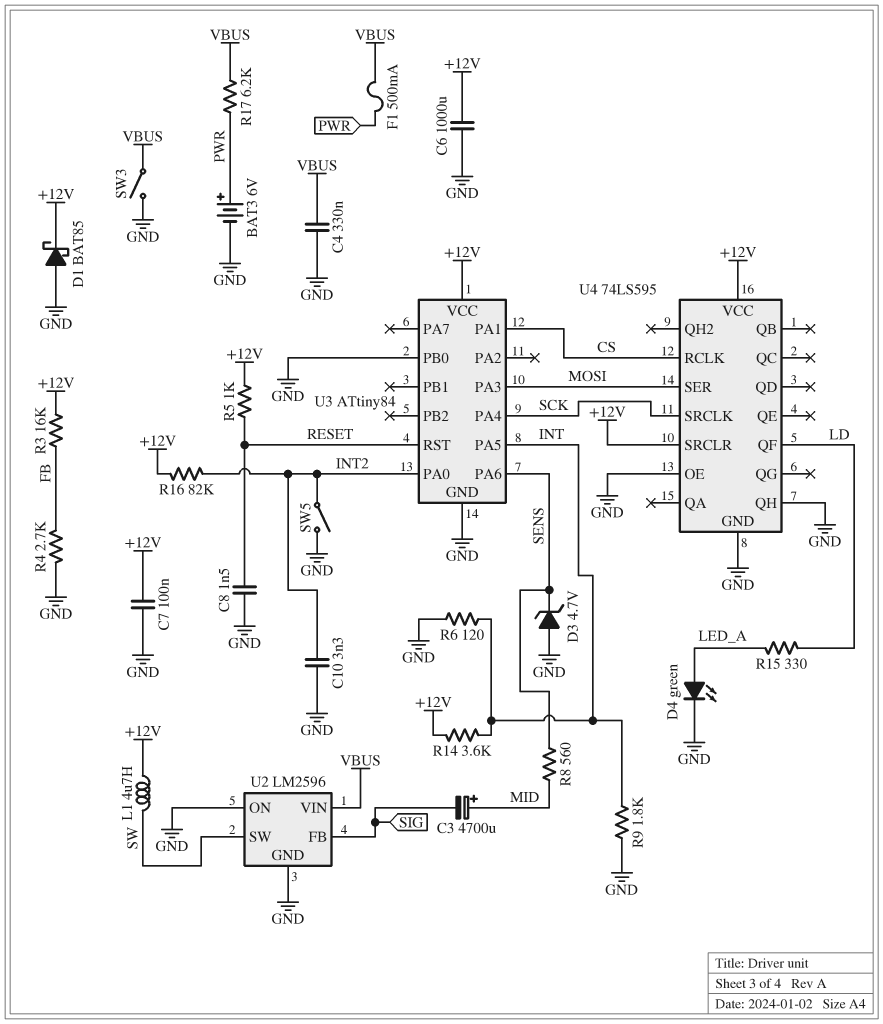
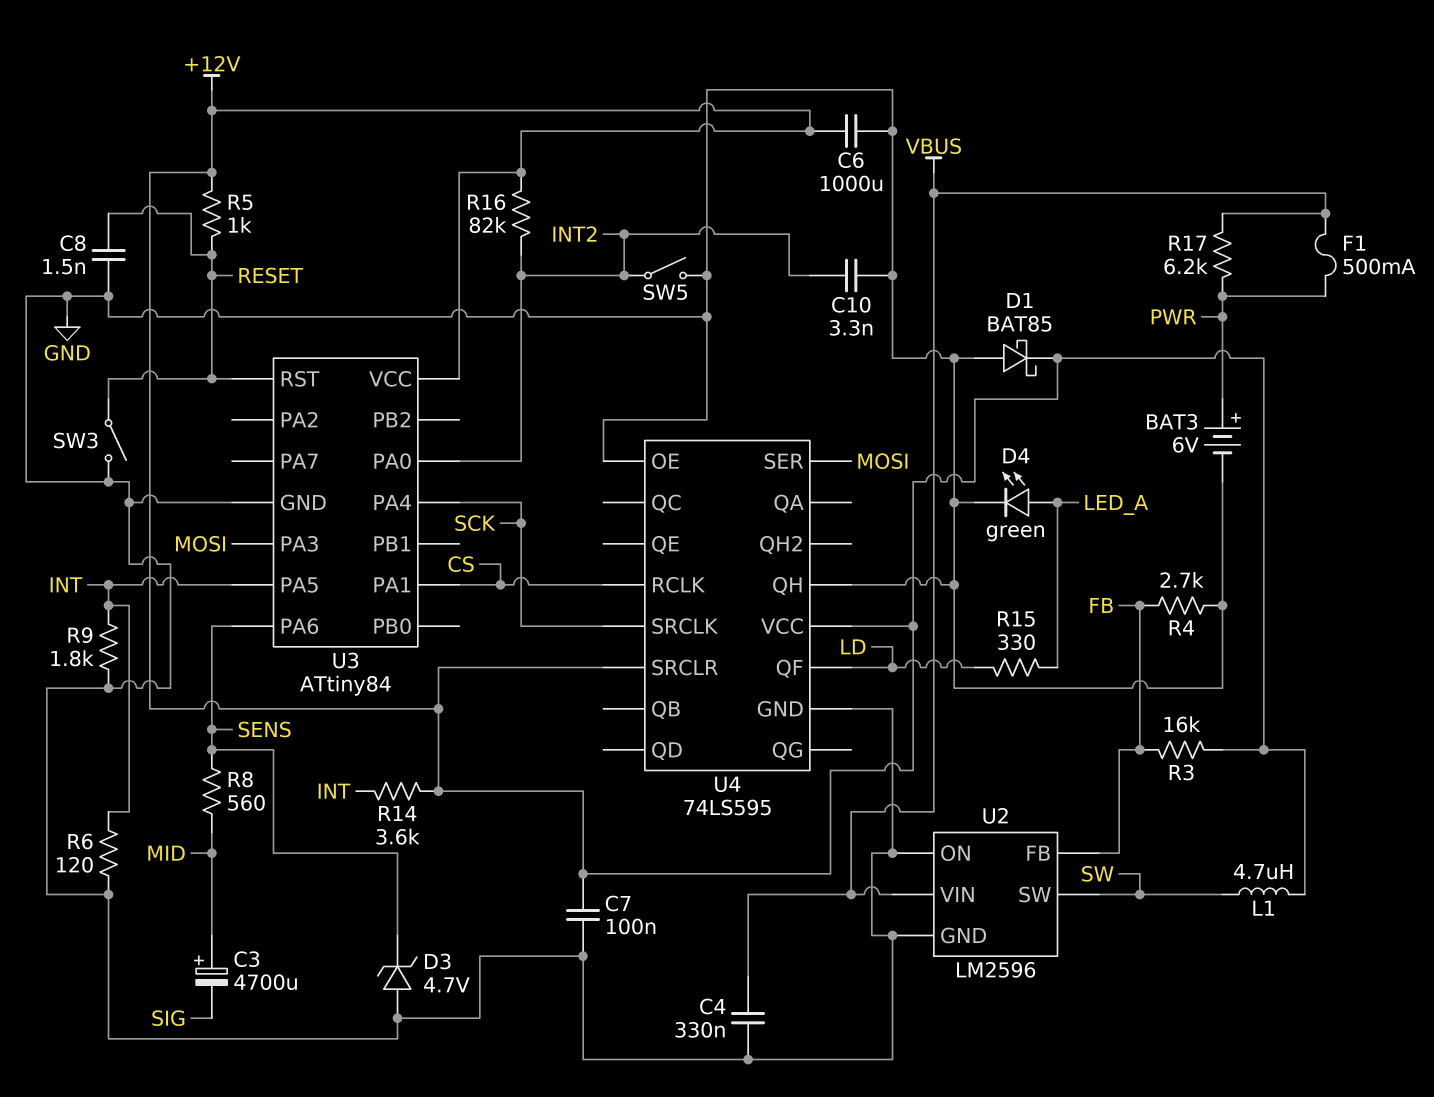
SW3: switch (GND, VBUS) -> switch (GND, RESET)
U2 pin FB: SIG -> FB
U3 pin PB0: GND -> none

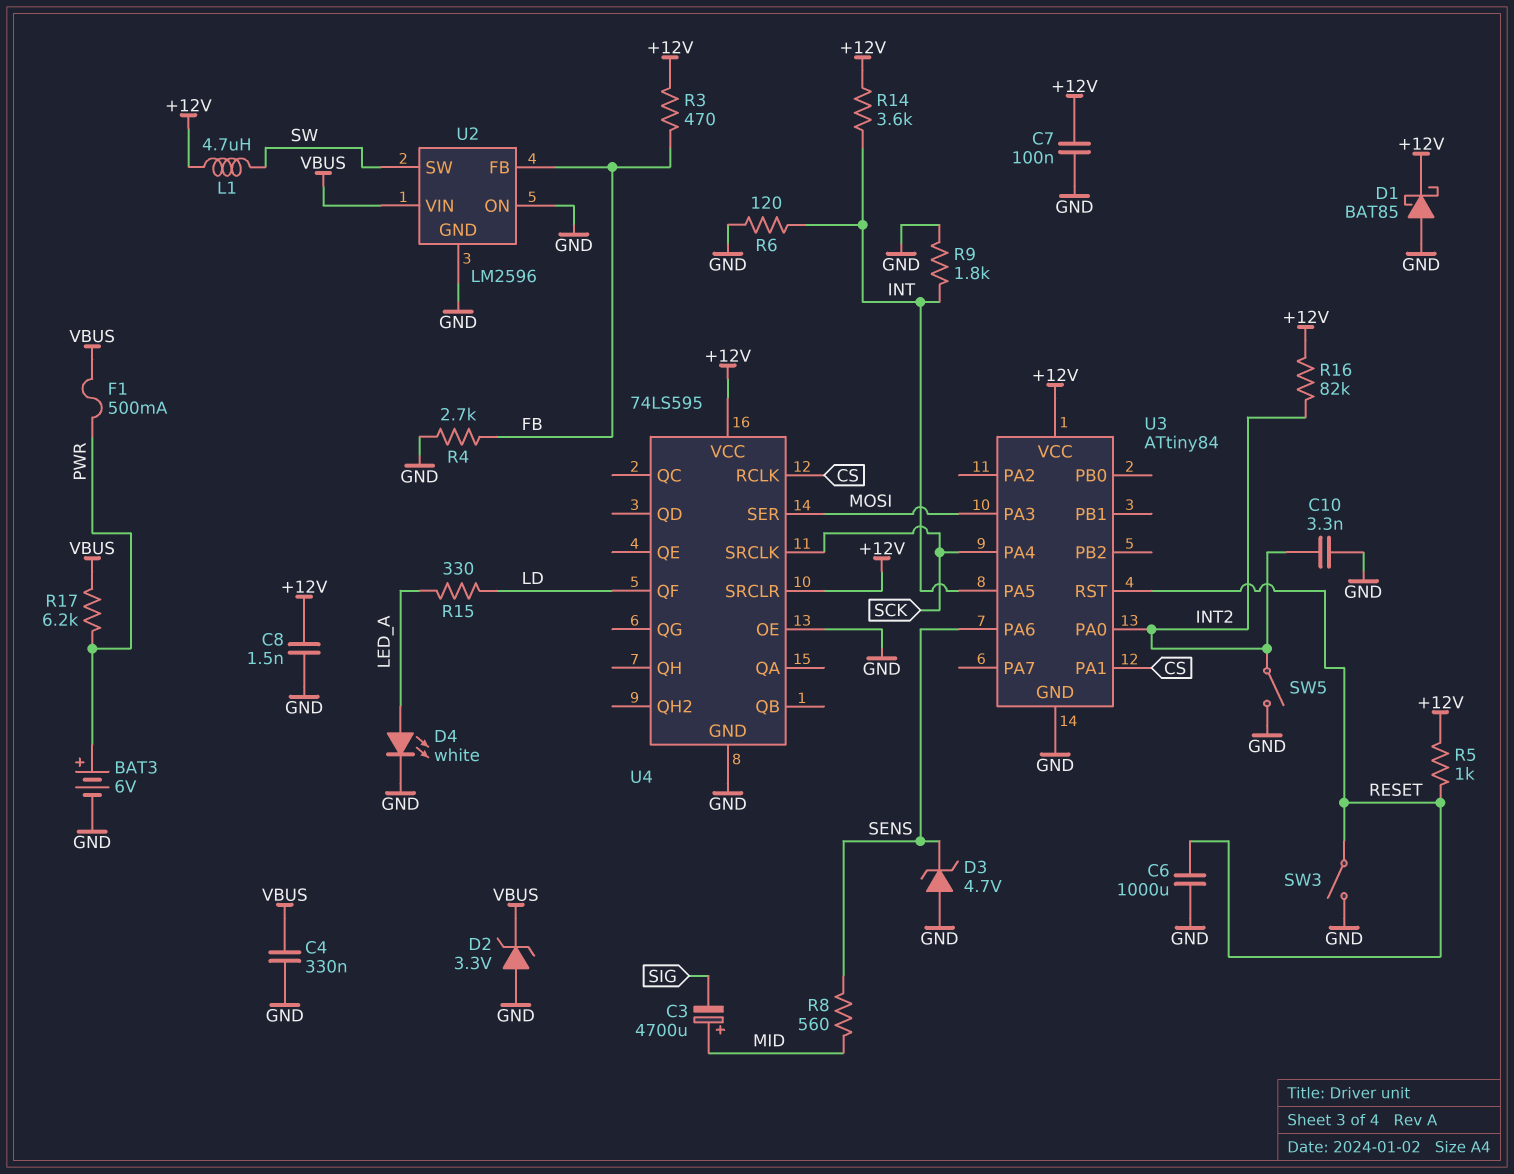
C6: 1000uF (+12V, GND) -> 1000uF (GND, RESET)
C8: 1.5nF (GND, RESET) -> 1.5nF (+12V, GND)
D2: none -> zener 3.3V (A GND, K VBUS)
D4: LED green (A LED_A, K GND) -> LED white (A LED_A, K GND)
R3: 16k (+12V, FB) -> 470 (+12V, FB)
U4 pin QH: GND -> none

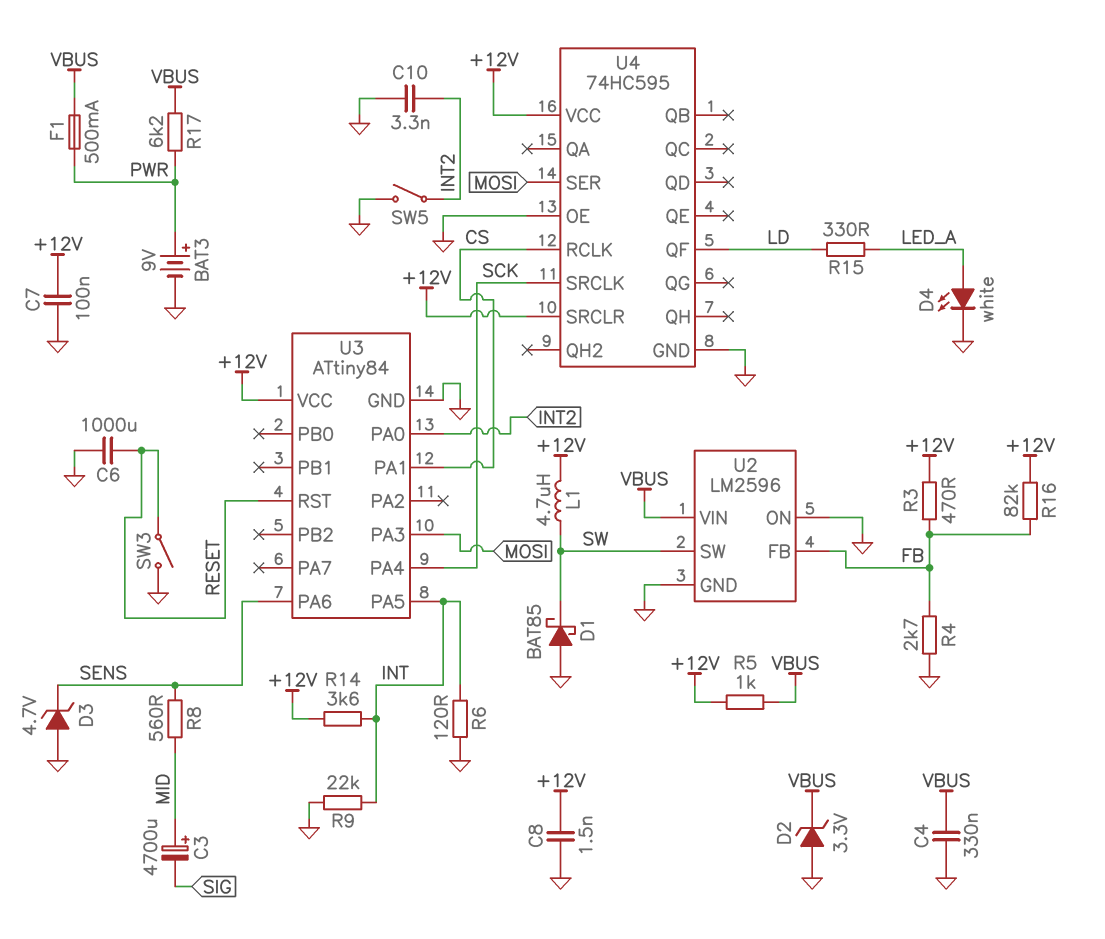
BAT3: 6V (plus PWR, minus GND) -> 9V (plus PWR, minus GND)
D1: schottky BAT85 (A GND, K +12V) -> schottky BAT85 (A GND, K SW)
R5: 1k (+12V, RESET) -> 1k (+12V, VBUS)
R9: 1.8k (GND, INT) -> 22k (GND, INT)
R16: 82k (+12V, INT2) -> 82k (+12V, FB)
U4: 74LS595 -> 74HC595

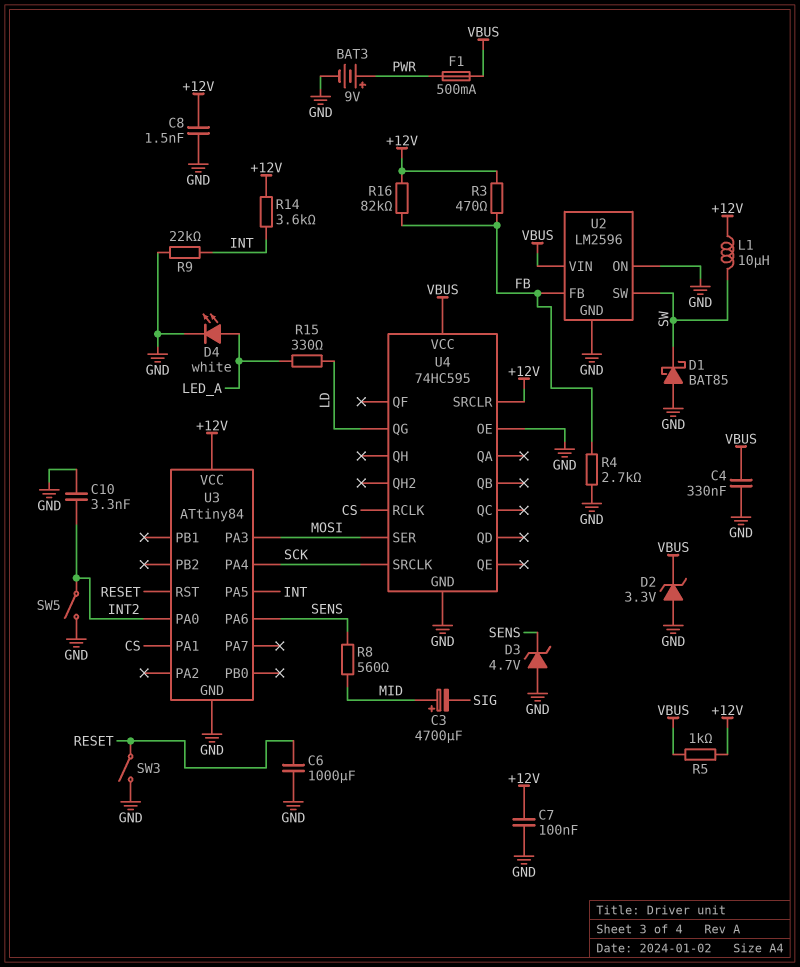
L1: 4.7uH (+12V, SW) -> 10uH (+12V, SW)
R6: 120 (GND, INT) -> none
R17: 6.2k (PWR, VBUS) -> none
U4 pin QF: LD -> none
U4 pin QG: none -> LD
U4 pin VCC: +12V -> VBUS

